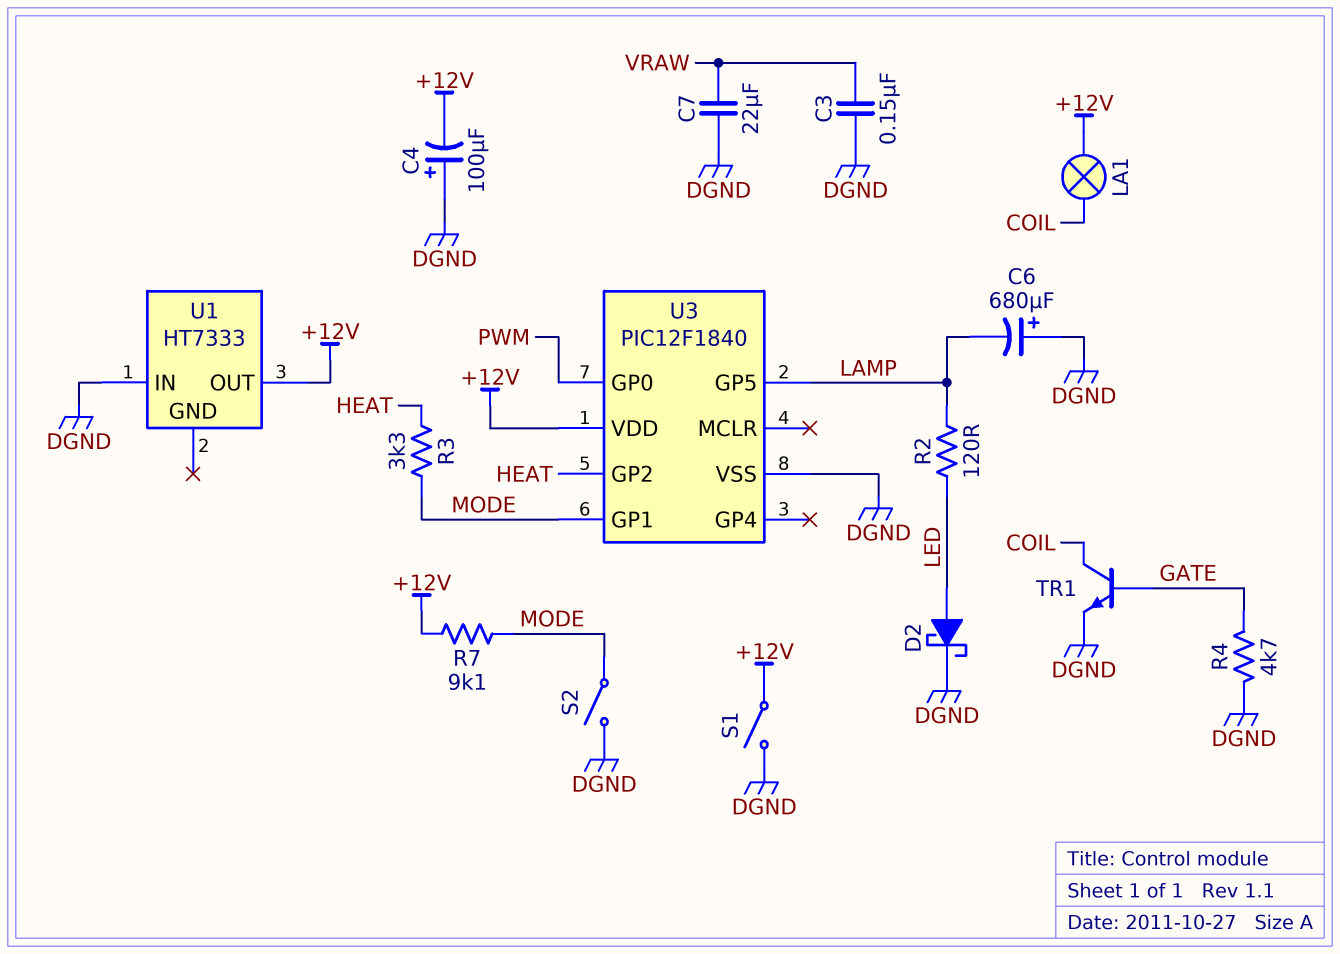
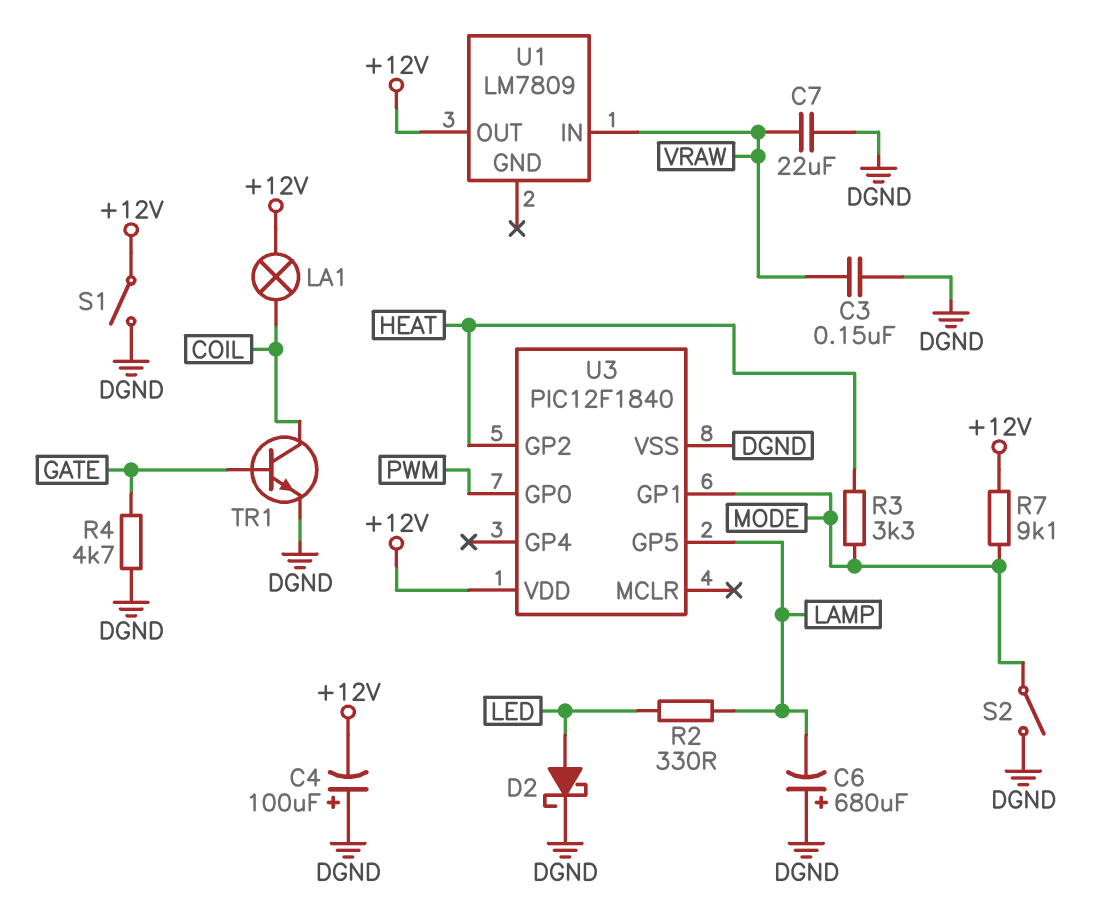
R2: 120 (LAMP, LED) -> 330 (LAMP, LED)
U1: HT7333 -> LM7809
U1 pin IN: DGND -> VRAW

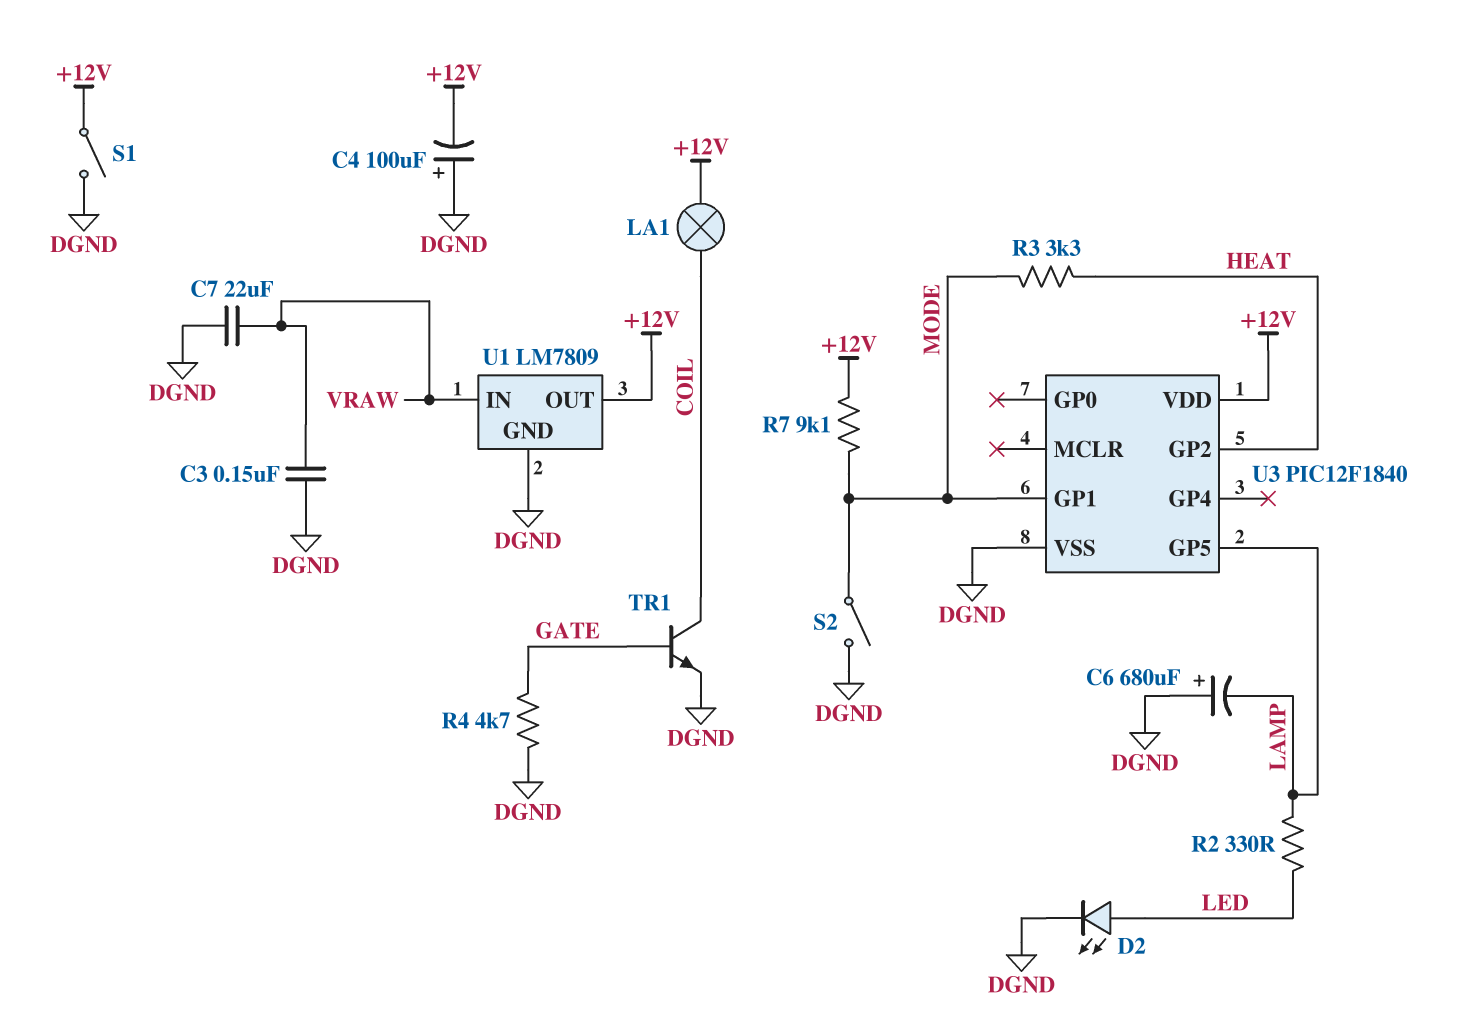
D2: schottky (A LED, K DGND) -> LED (A LED, K DGND)
U1 pin GND: none -> DGND
U3 pin GP0: PWM -> none

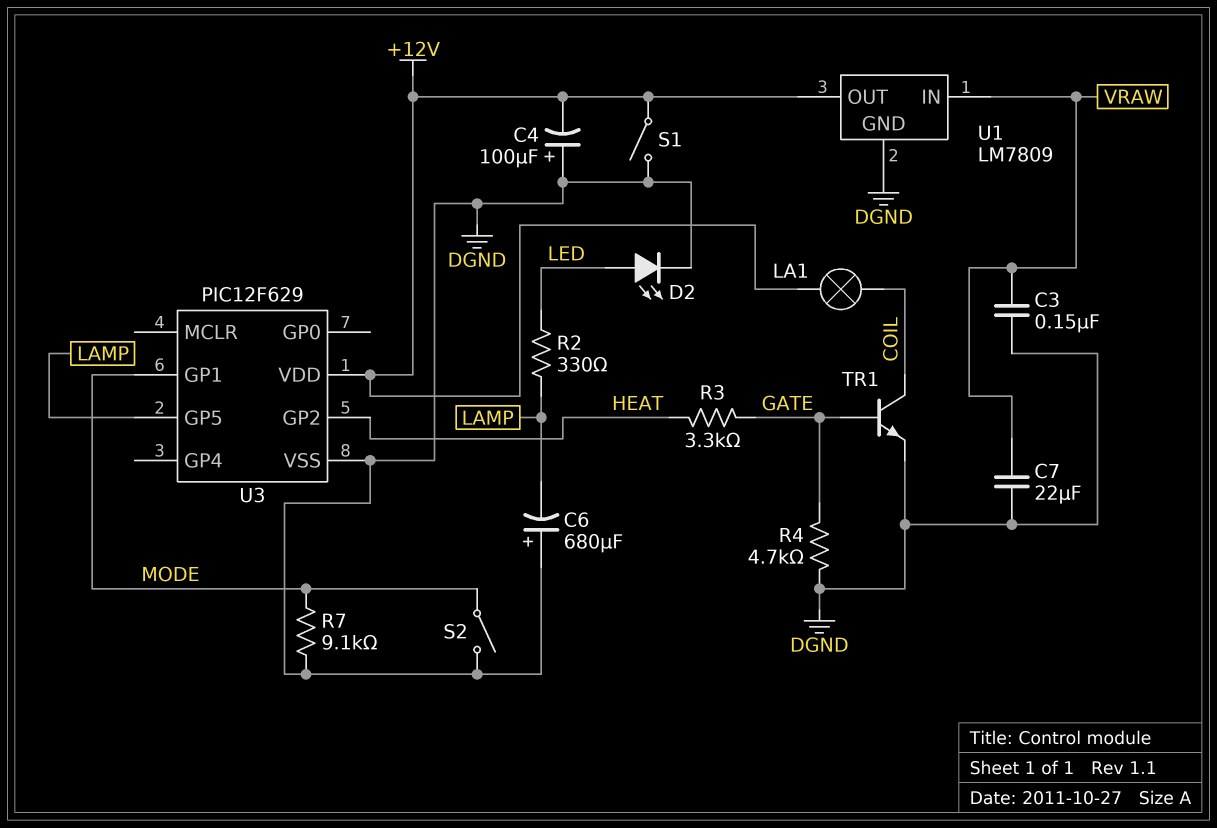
R3: 3.3k (HEAT, MODE) -> 3.3k (GATE, HEAT)
R7: 9.1k (+12V, MODE) -> 9.1k (DGND, MODE)
U3: PIC12F1840 -> PIC12F629

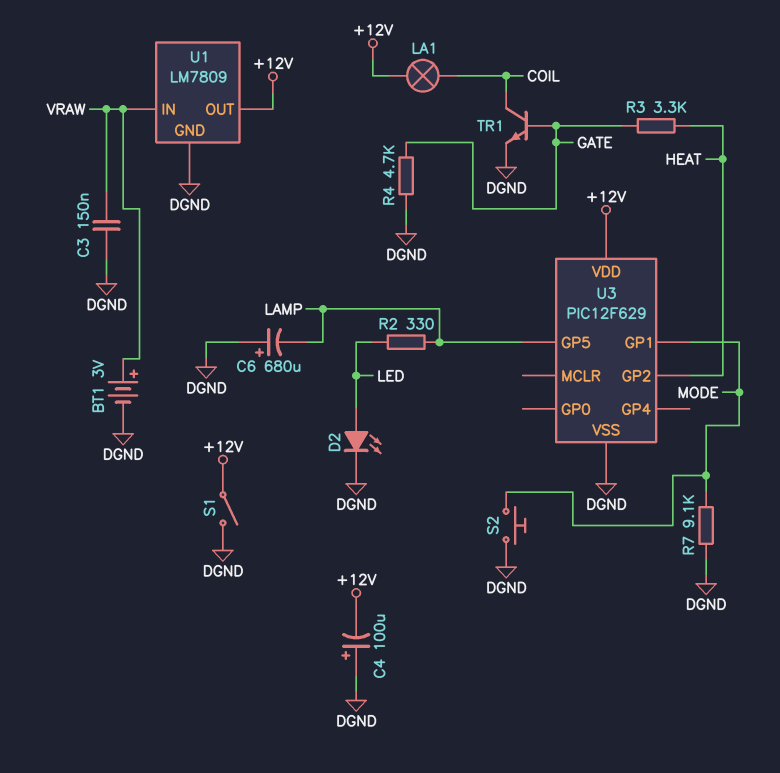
BT1: none -> 3V (plus VRAW, minus DGND)
C7: 22uF (DGND, VRAW) -> none
S2: switch (DGND, MODE) -> button (DGND, MODE)

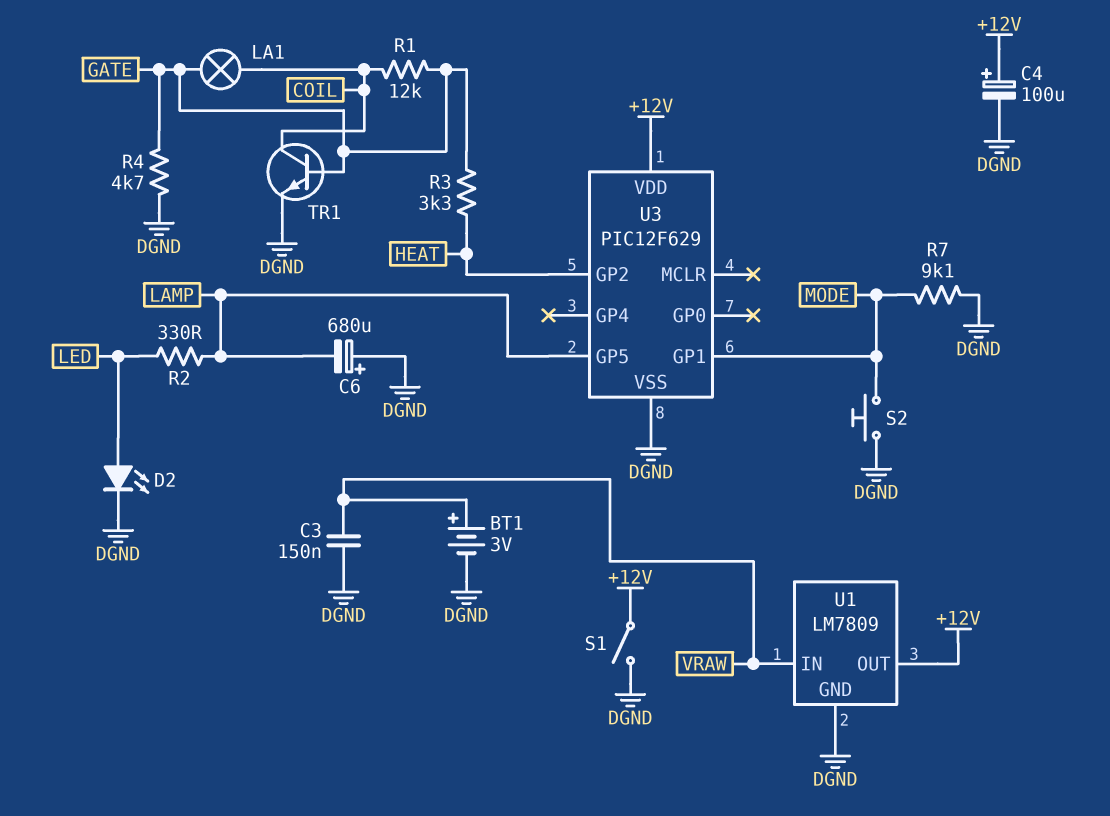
C4: 100uF (plus DGND, minus +12V) -> 100uF (plus +12V, minus DGND)
LA1: lamp (+12V, COIL) -> lamp (COIL, GATE)
R1: none -> 12k (COIL, GATE)

